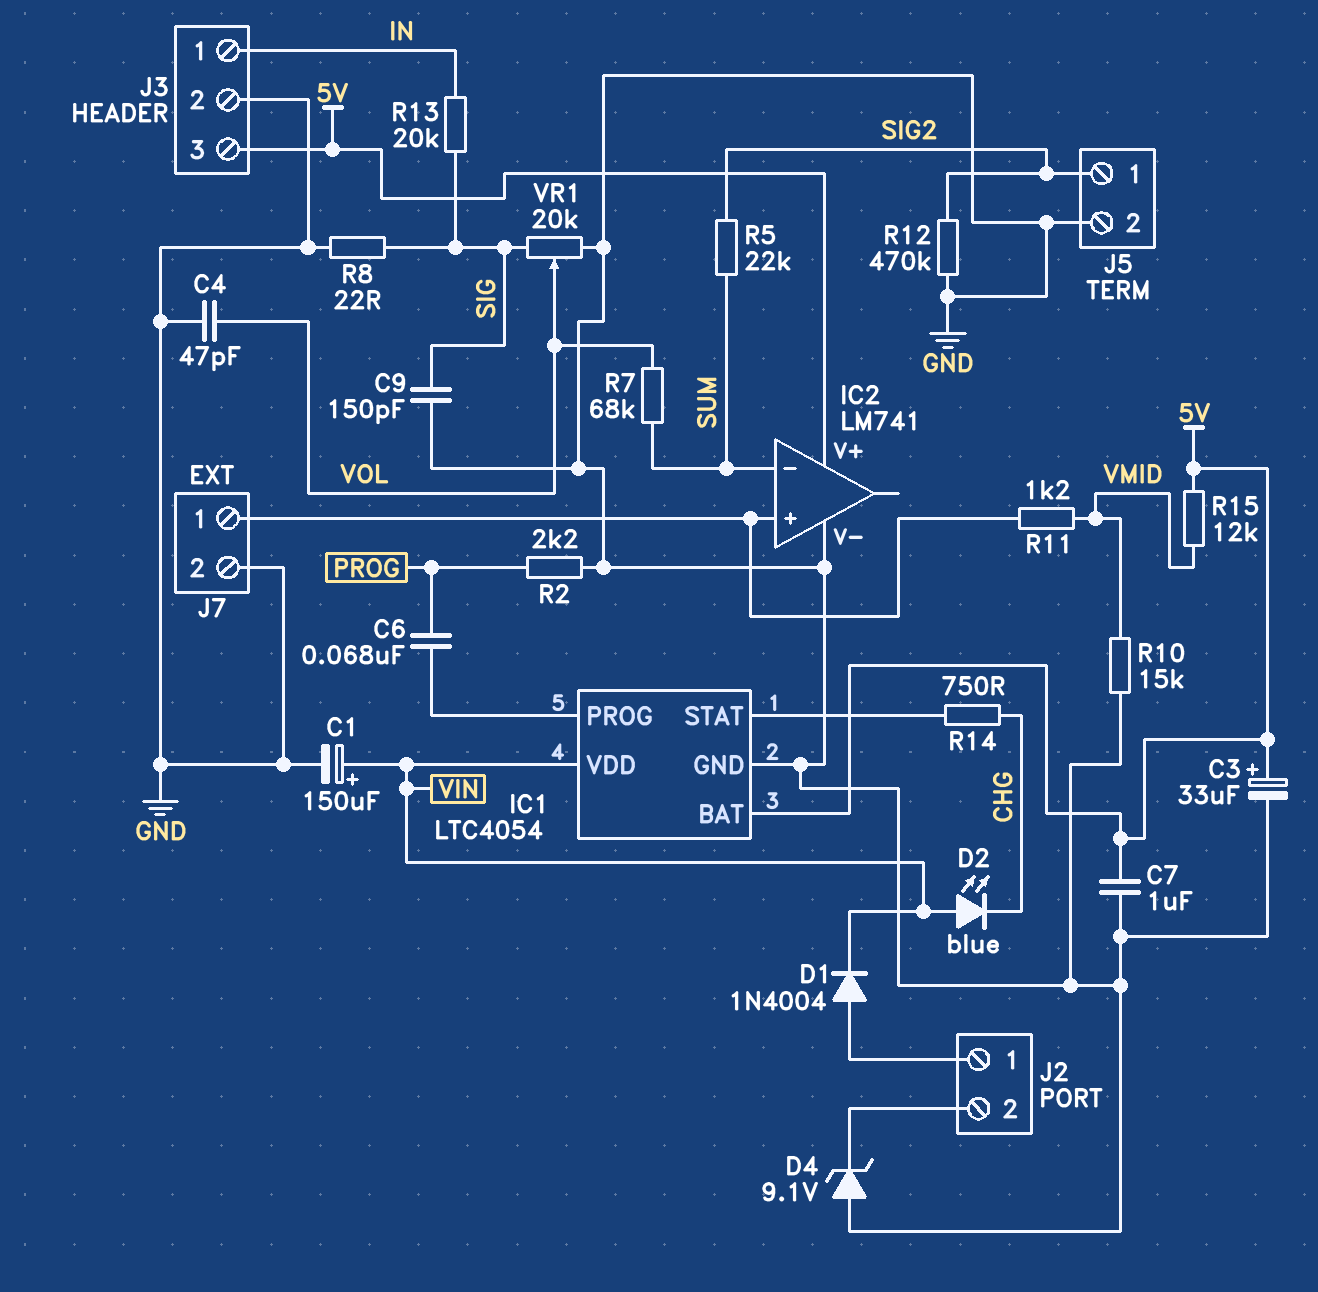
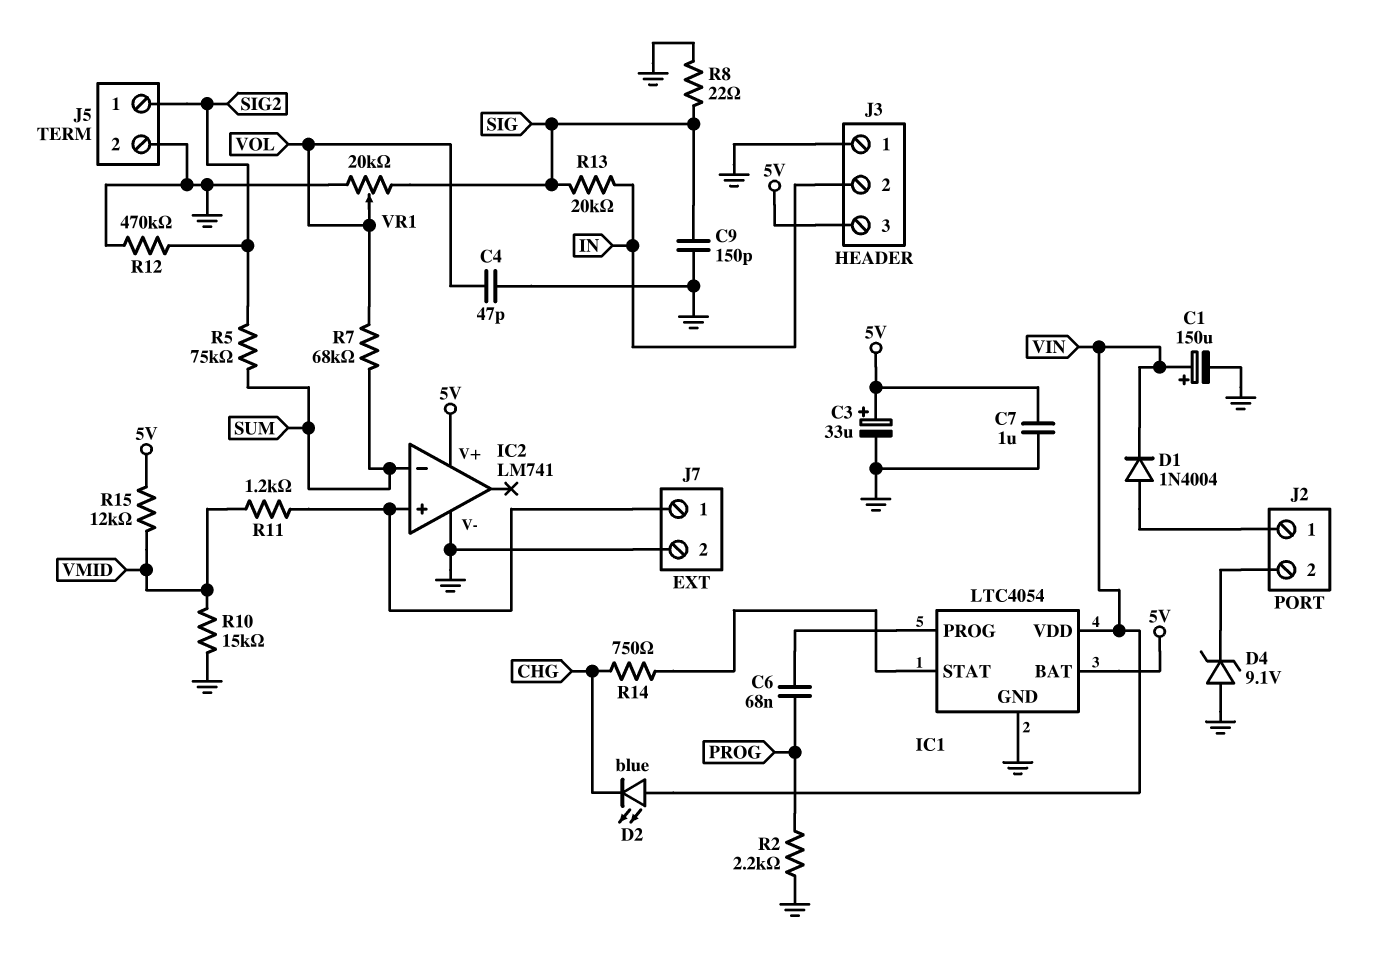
J3 pin 1: IN -> GND
J3 pin 2: GND -> IN
R5: 22k (SIG2, SUM) -> 75k (SIG2, SUM)

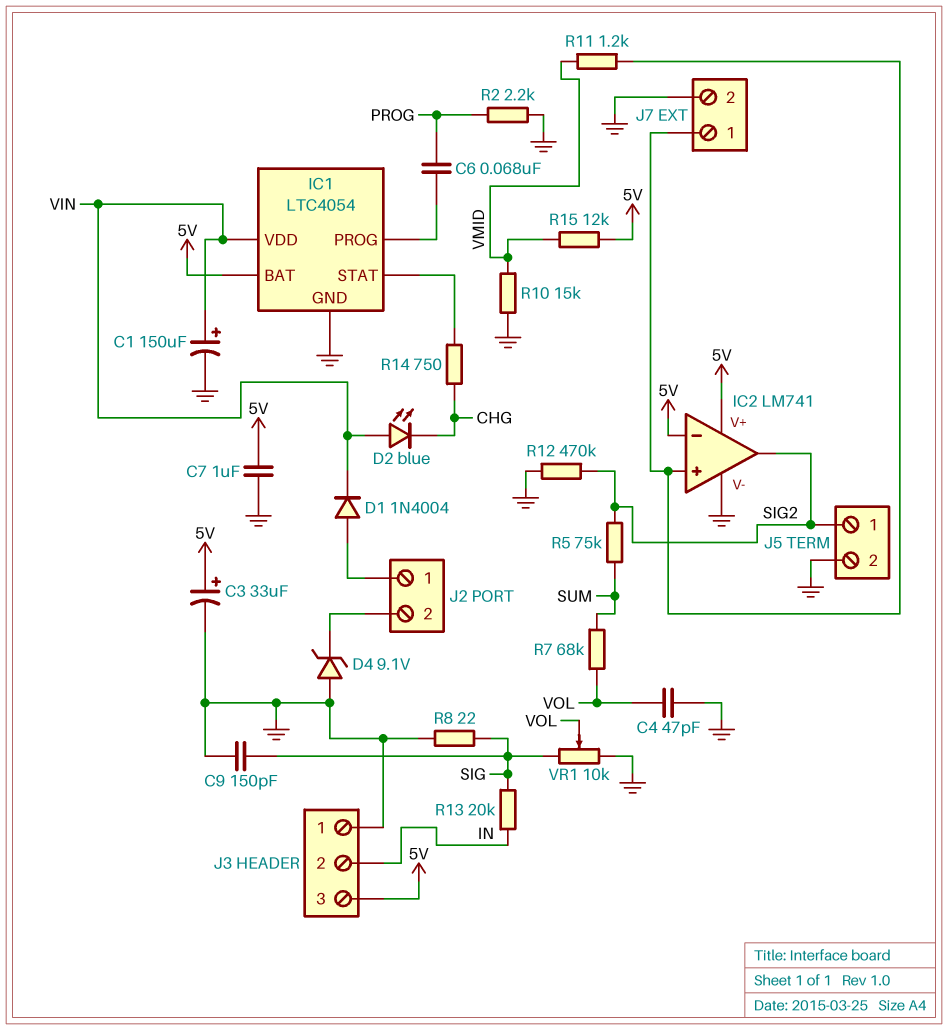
IC2 pin in-: SUM -> 5V
IC2 pin out: none -> SIG2
VR1: 20k (GND, SIG, wiper VOL) -> 10k (GND, SIG, wiper VOL)

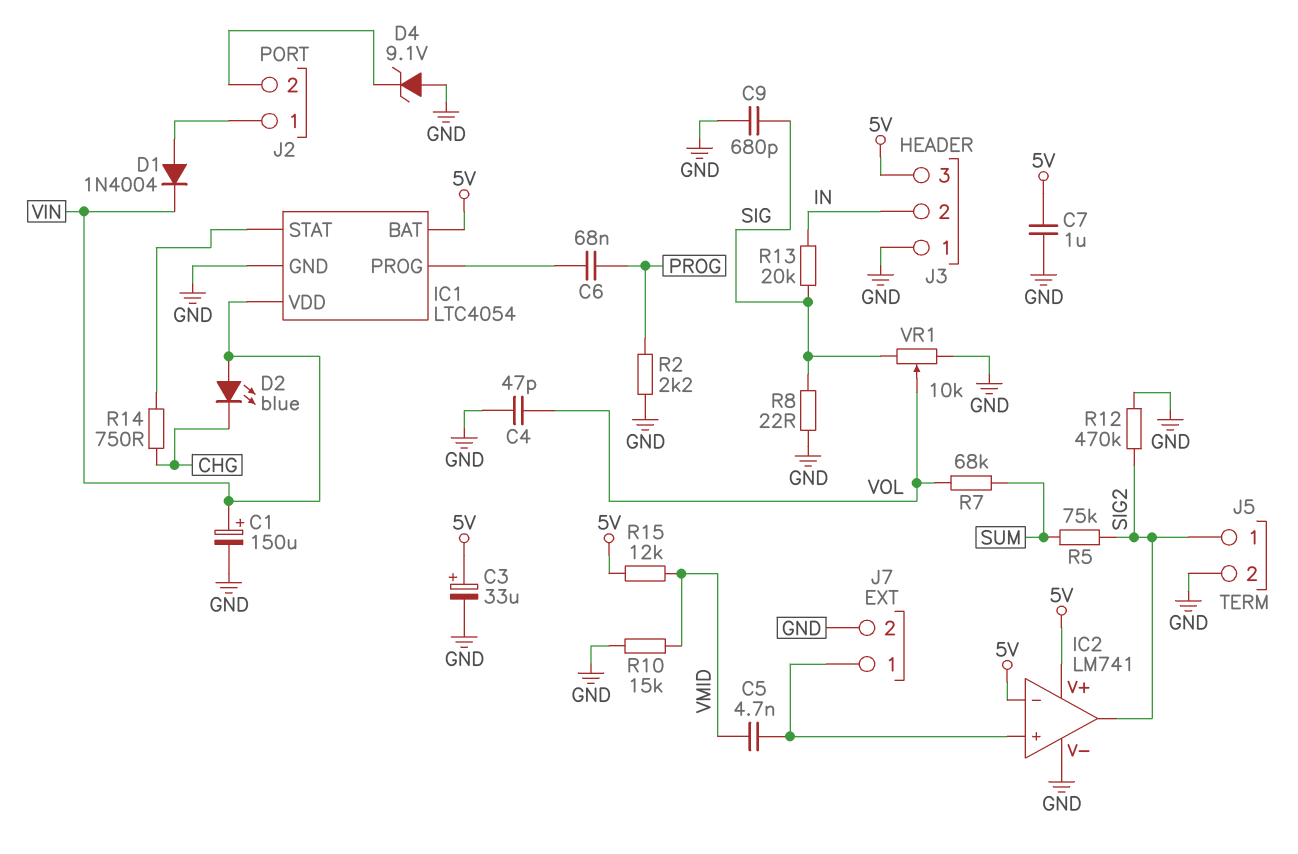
C5: none -> 4.7nF (IC2/in+, VMID)
C9: 150pF (GND, SIG) -> 680pF (GND, SIG)
R11: 1.2k (IC2/in+, VMID) -> none

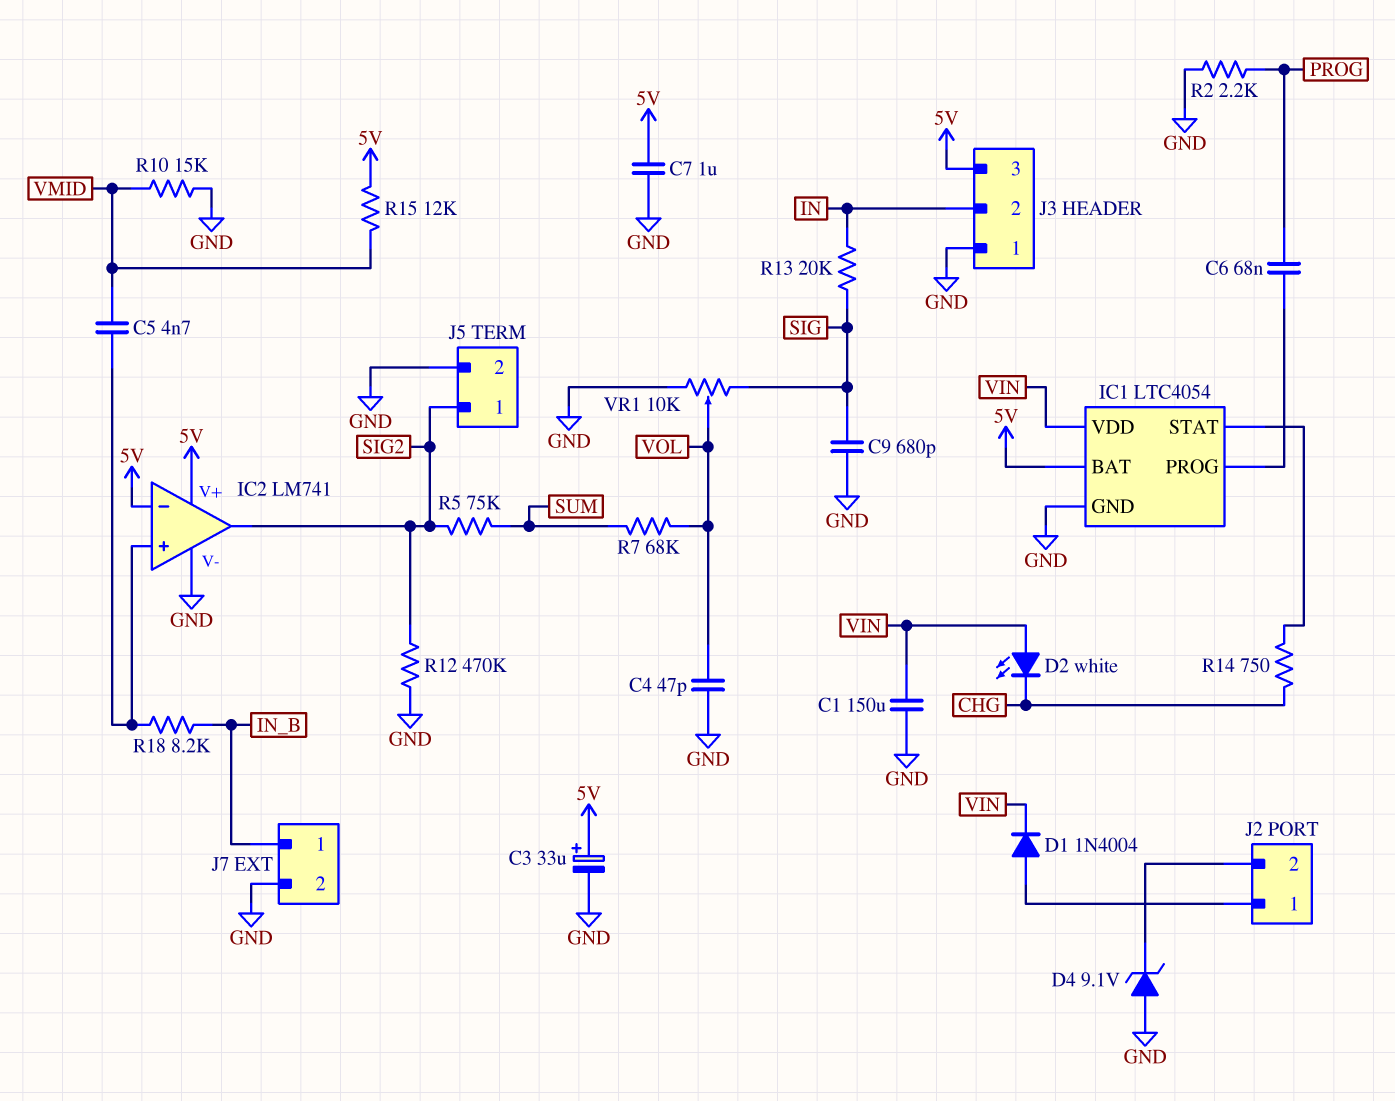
C1: 150uF (plus VIN, minus GND) -> 150uF (GND, VIN)
D2: LED blue (A VIN, K CHG) -> LED white (A VIN, K CHG)
J7 pin 1: IC2/in+ -> IN_B
R8: 22 (GND, SIG) -> none
R18: none -> 8.2k (IC2/in+, IN_B)

